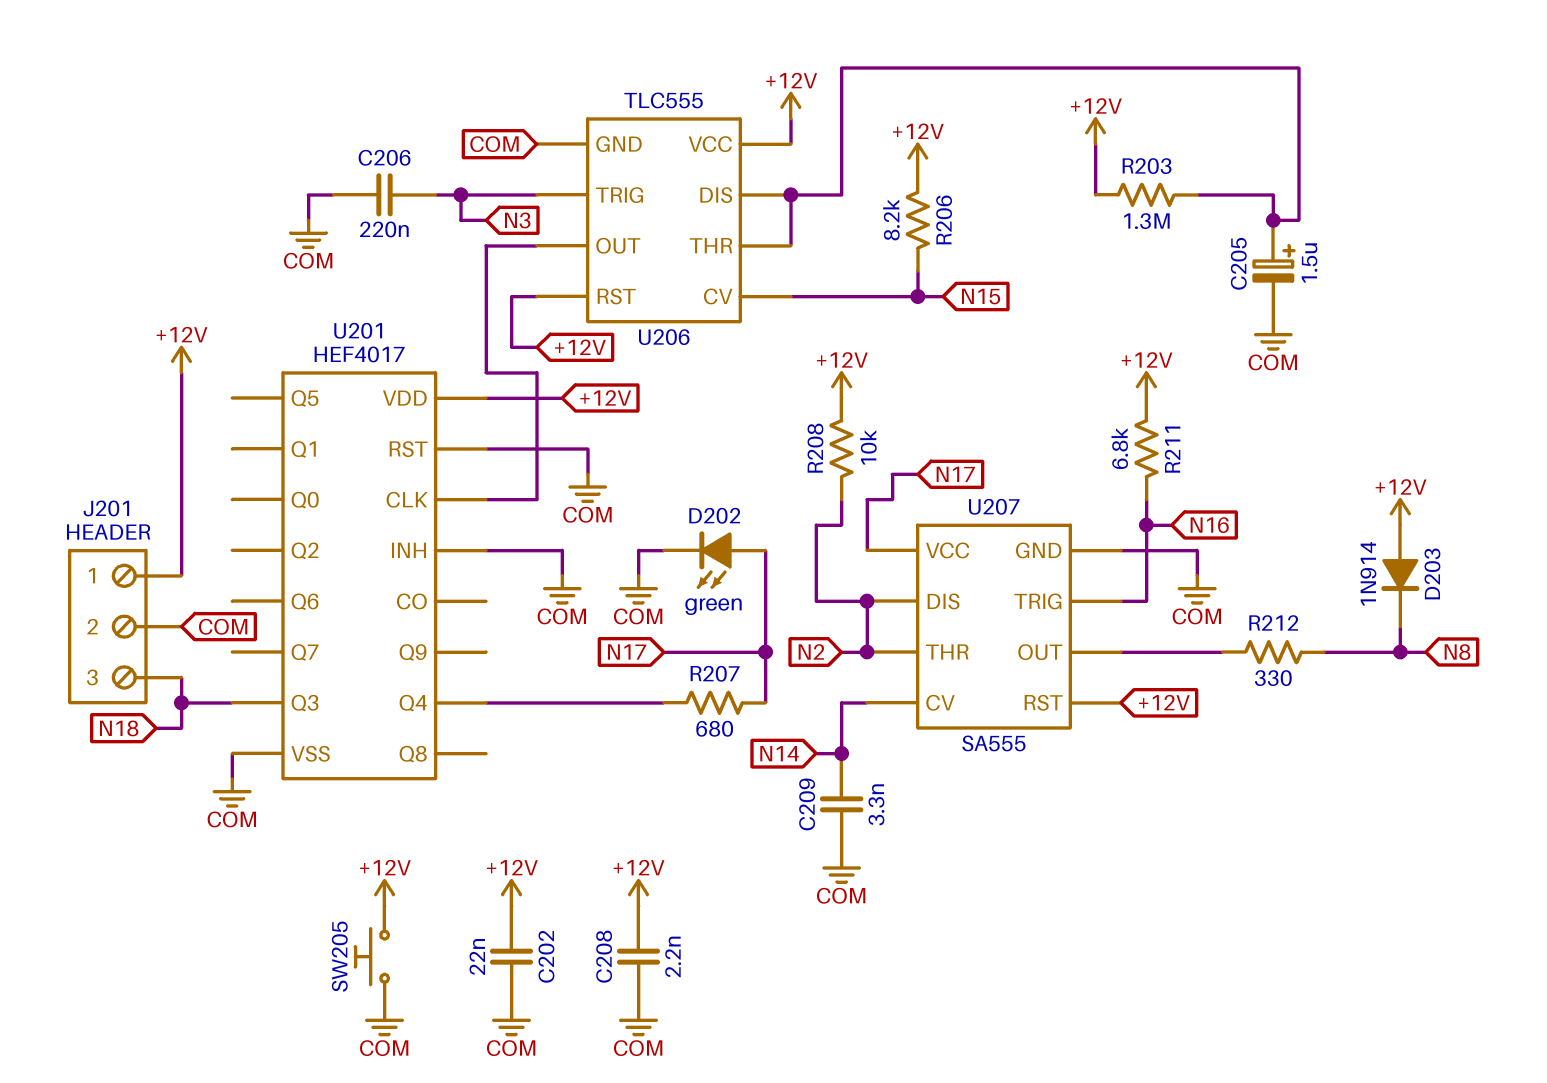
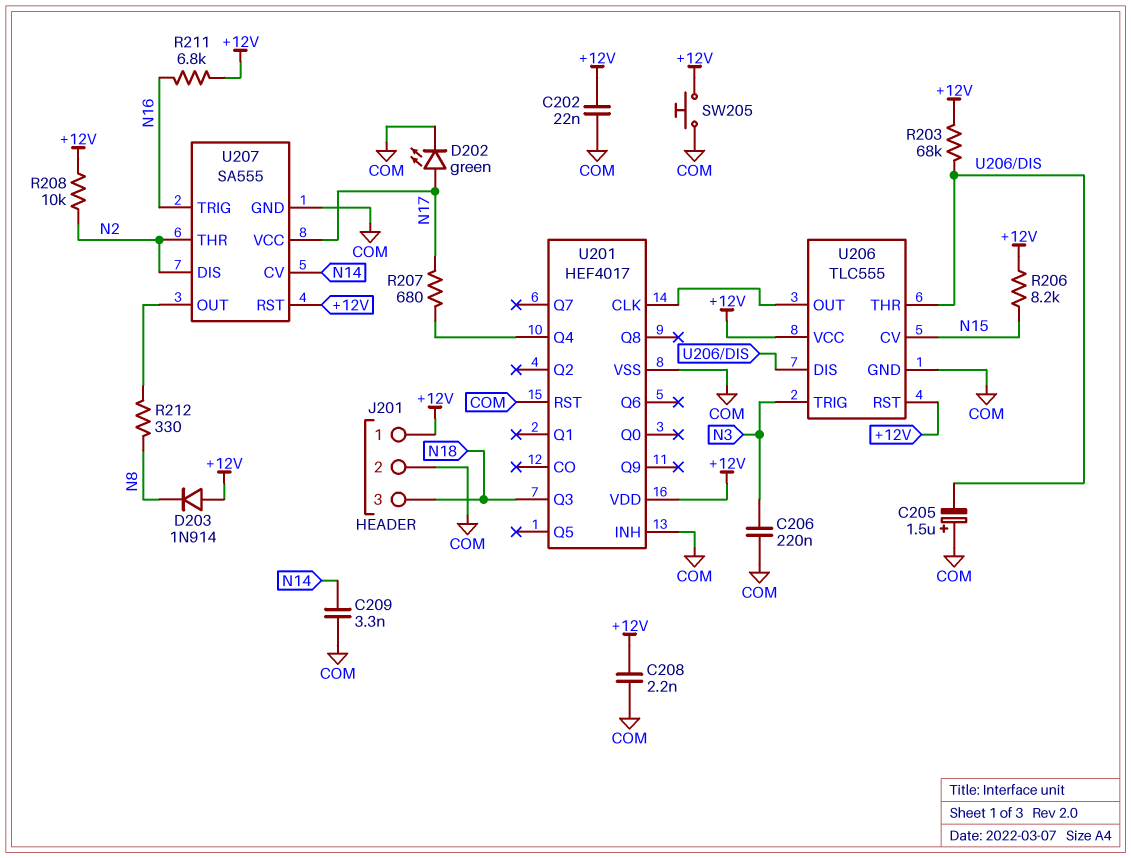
C205: 1.5uF (plus U206/DIS, minus COM) -> 1.5uF (plus COM, minus U206/DIS)
R203: 1.3M (+12V, U206/DIS) -> 68k (+12V, U206/DIS)

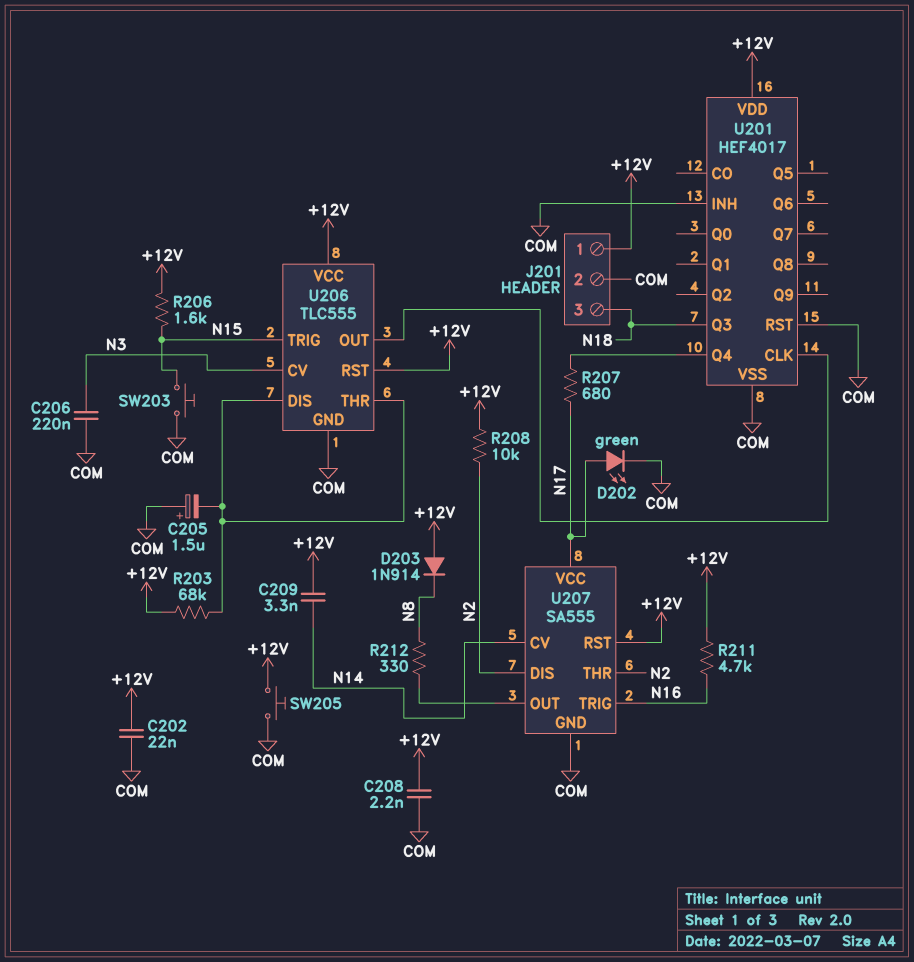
C209: 3.3nF (COM, N14) -> 3.3nF (+12V, N14)
R206: 8.2k (+12V, N15) -> 1.6k (+12V, N15)
R211: 6.8k (+12V, N16) -> 4.7k (+12V, N16)
SW203: none -> button (COM, N15)
U206 pin CV: N15 -> N3
U206 pin TRIG: N3 -> N15

